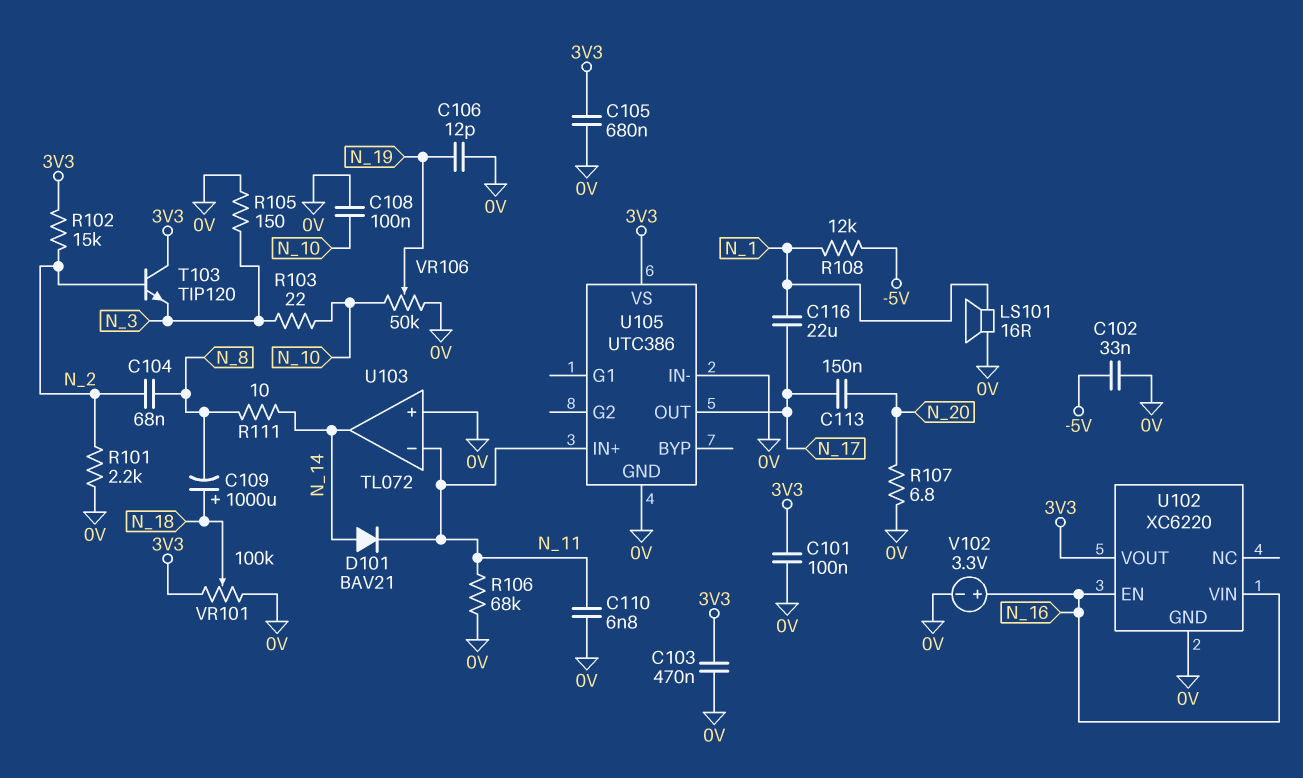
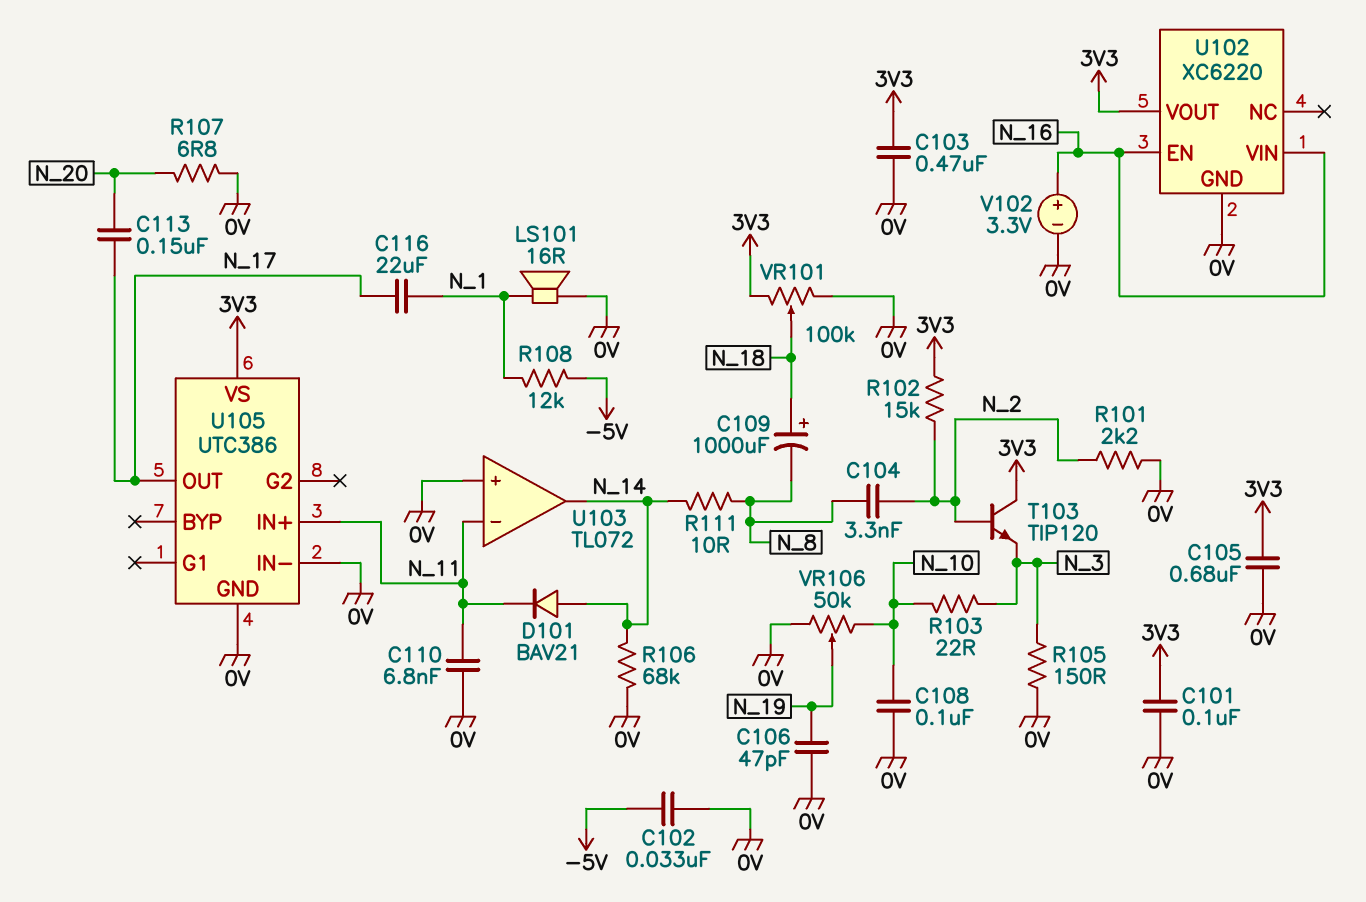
C104: 68nF (N_2, N_8) -> 3.3nF (N_2, N_8)
C106: 12pF (0V, N_19) -> 47pF (0V, N_19)
R106: 68k (0V, N_11) -> 68k (0V, N_14)

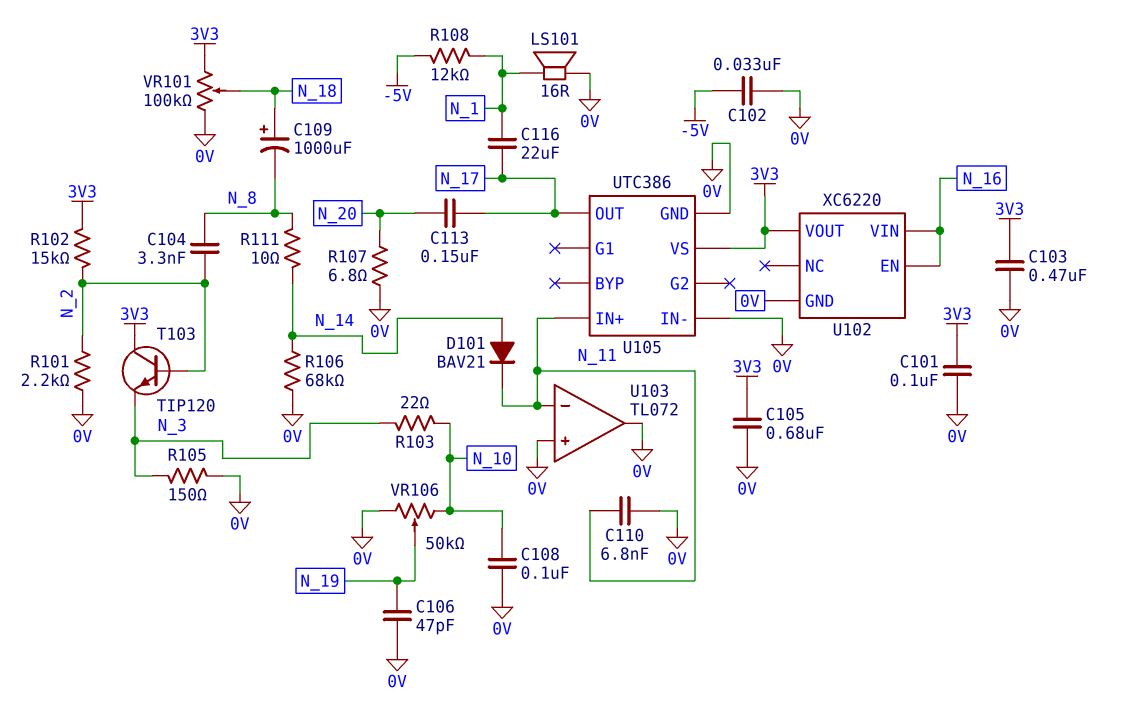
U103 pin out: N_14 -> 0V
V102: 3.3V (plus N_16, minus 0V) -> none

